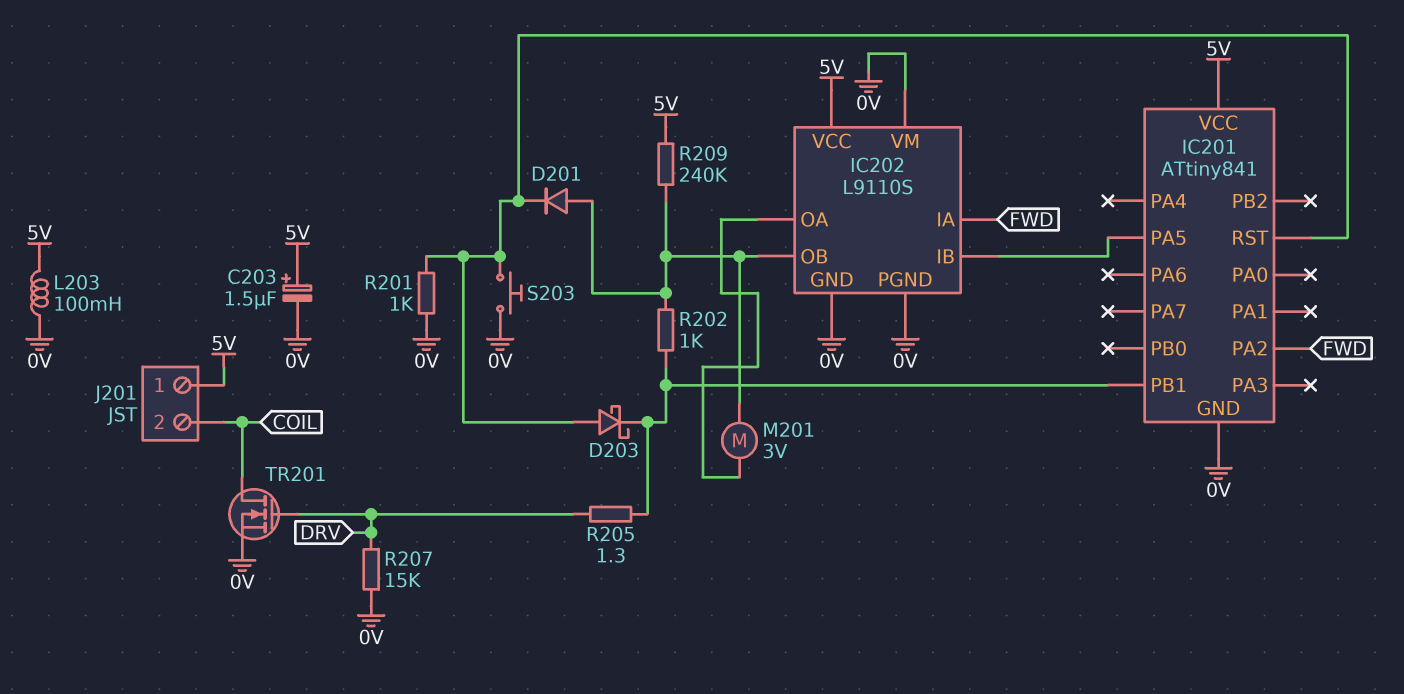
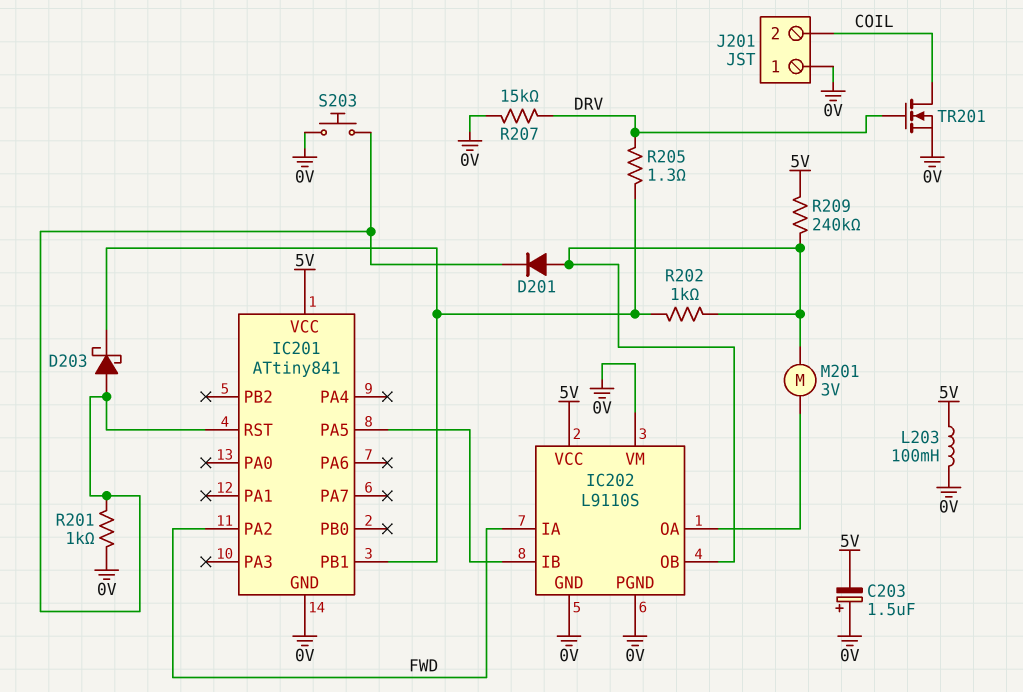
C203: 1.5uF (plus 5V, minus 0V) -> 1.5uF (plus 0V, minus 5V)
J201 pin 1: 5V -> 0V

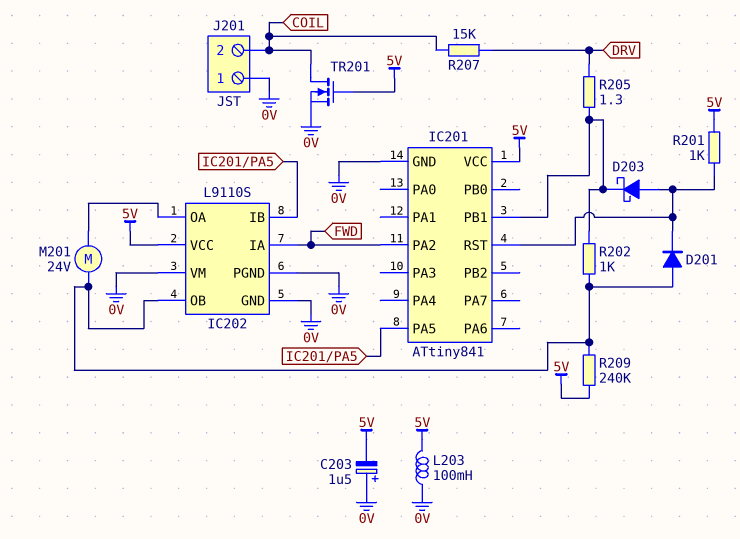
M201: motor 3V (IC202/OA, IC202/OB) -> motor 24V (IC202/OA, IC202/OB)
R201: 1k (0V, IC201/RST) -> 1k (5V, IC201/RST)
R207: 15k (0V, DRV) -> 15k (COIL, DRV)
S203: button (0V, IC201/RST) -> none
TR201: NMOS (G DRV, D COIL, S 0V) -> NMOS (G 5V, D COIL, S 0V)

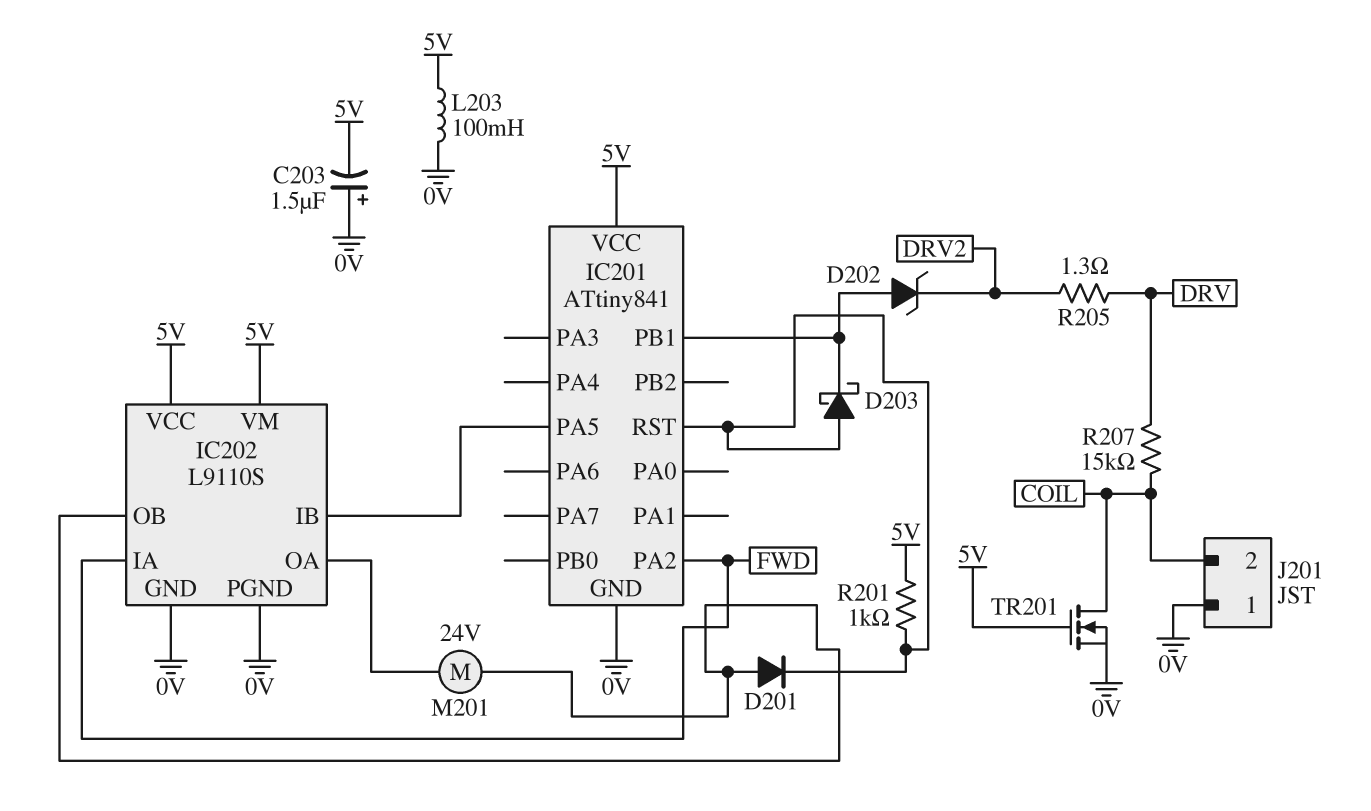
D202: none -> zener (A IC201/PB1, K DRV2)
IC202 pin VM: 0V -> 5V
R202: 1k (IC201/PB1, IC202/OB) -> none
R205: 1.3 (DRV, IC201/PB1) -> 1.3 (DRV, DRV2)
R209: 240k (5V, IC202/OB) -> none

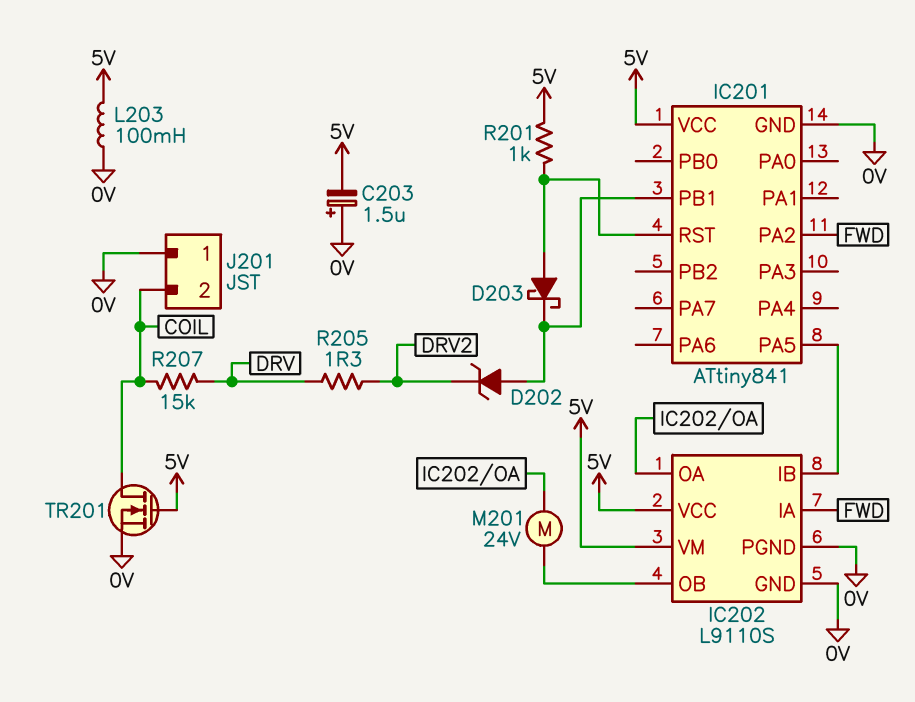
D201: diode (A IC202/OB, K IC201/RST) -> none

